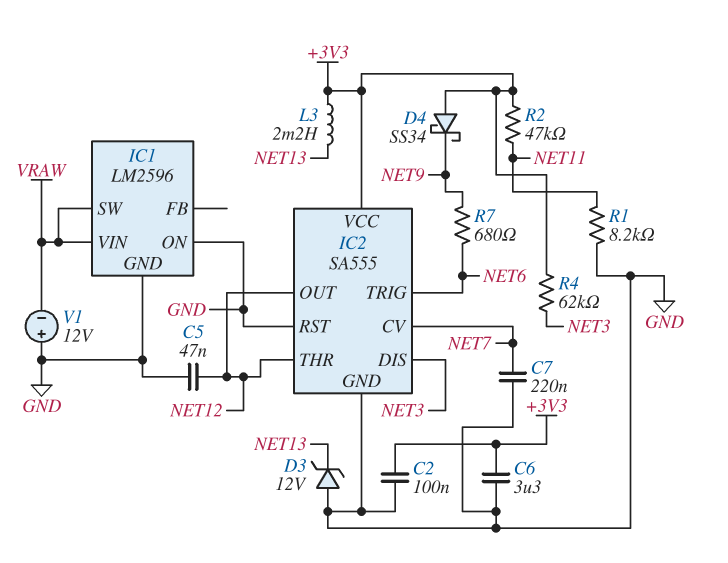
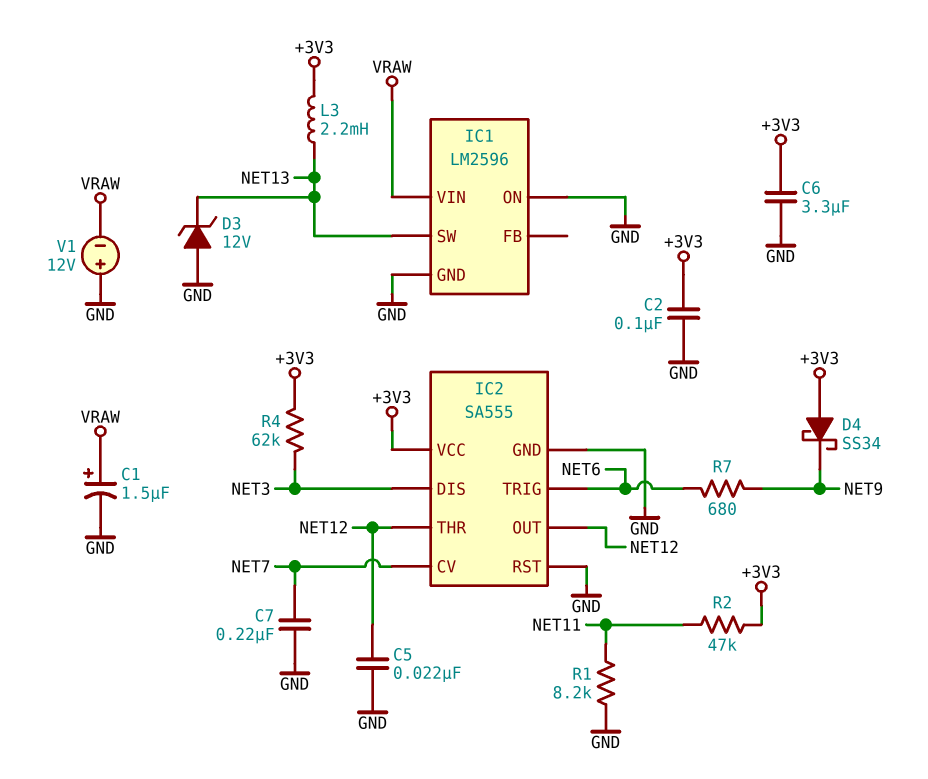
C1: none -> 1.5uF (plus VRAW, minus GND)
C5: 47nF (GND, NET12) -> 22nF (GND, NET12)
IC1 pin SW: VRAW -> NET13

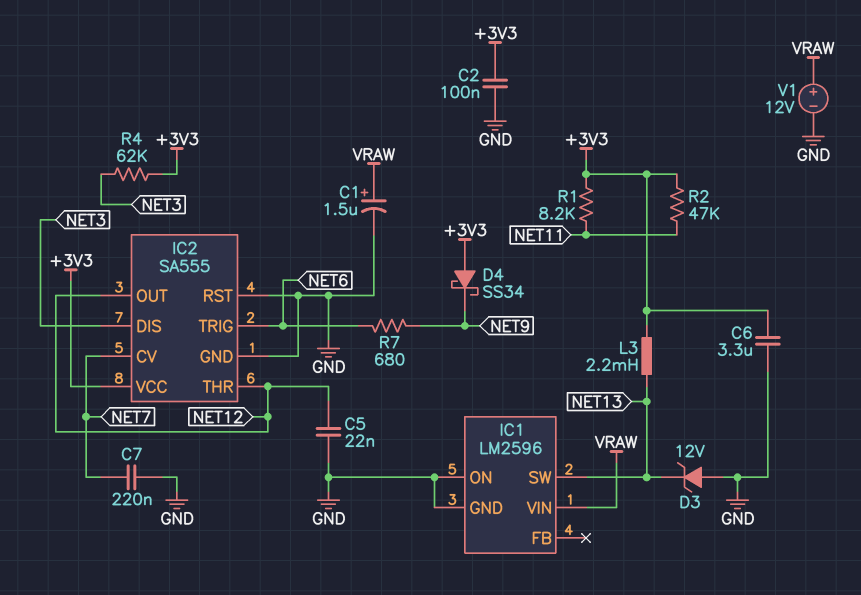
R1: 8.2k (GND, NET11) -> 8.2k (+3V3, NET11)
V1: 12V (plus GND, minus VRAW) -> 12V (plus VRAW, minus GND)

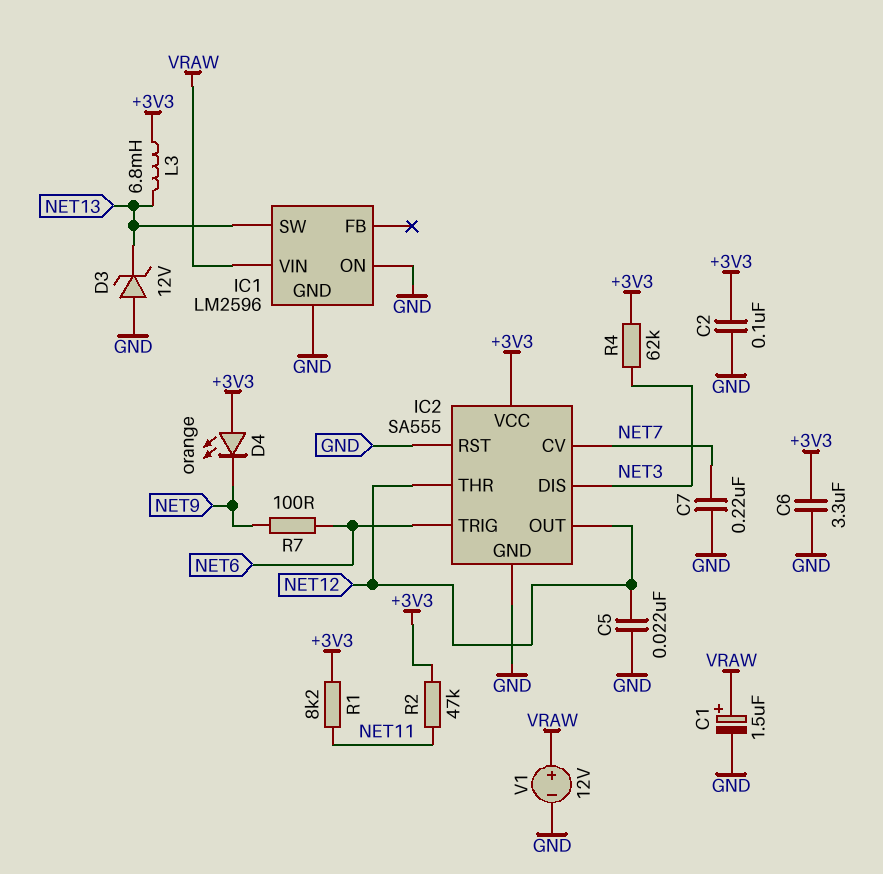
D4: schottky SS34 (A +3V3, K NET9) -> LED orange (A +3V3, K NET9)
L3: 2.2mH (+3V3, NET13) -> 6.8mH (+3V3, NET13)
R7: 680 (NET6, NET9) -> 100 (NET6, NET9)

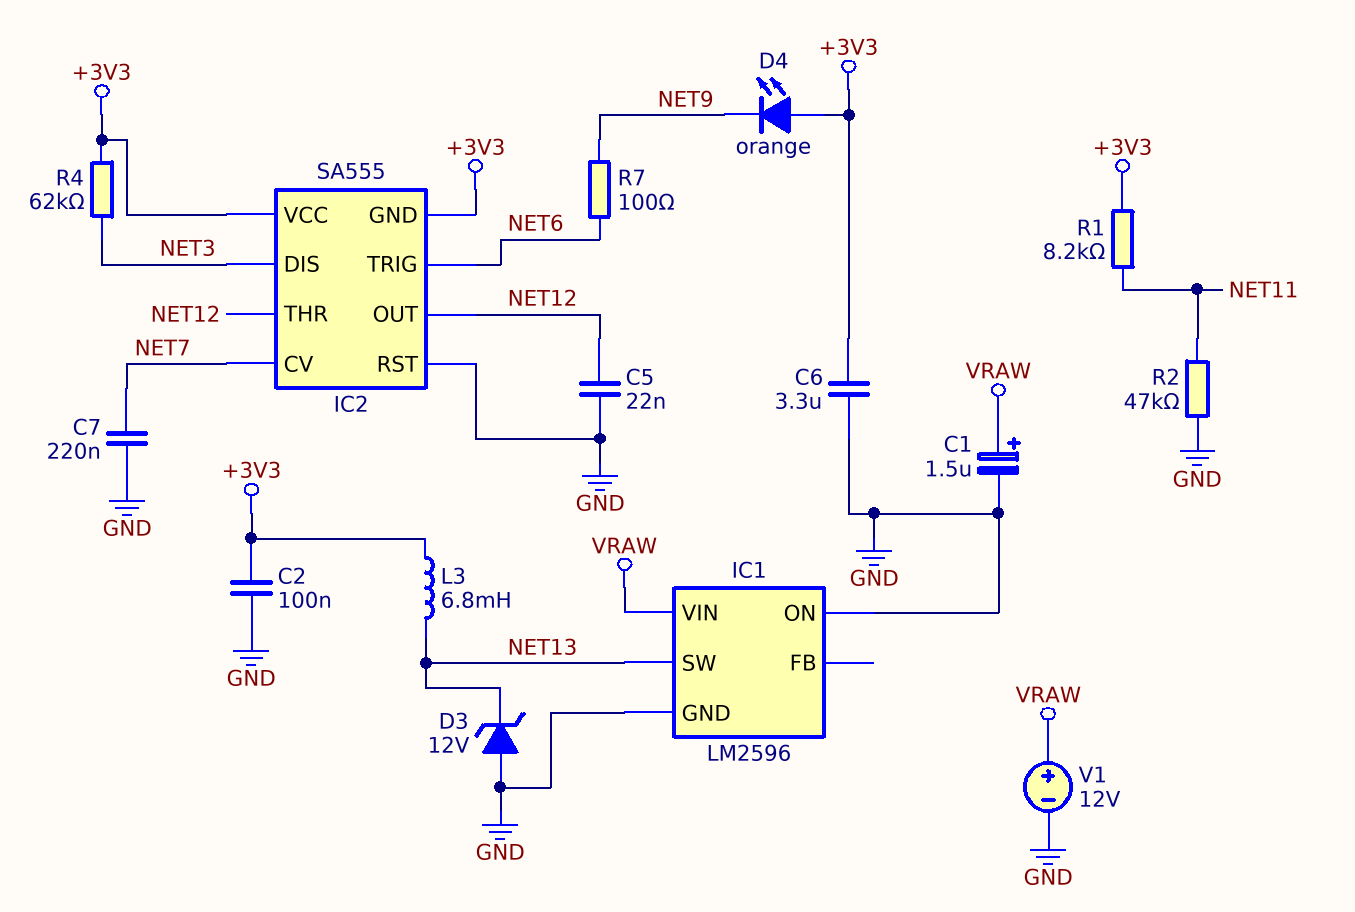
IC2 pin GND: GND -> +3V3
R2: 47k (+3V3, NET11) -> 47k (GND, NET11)

